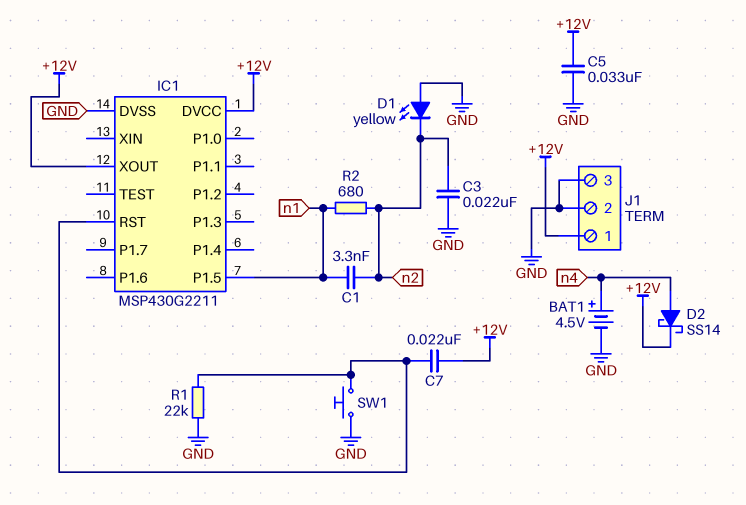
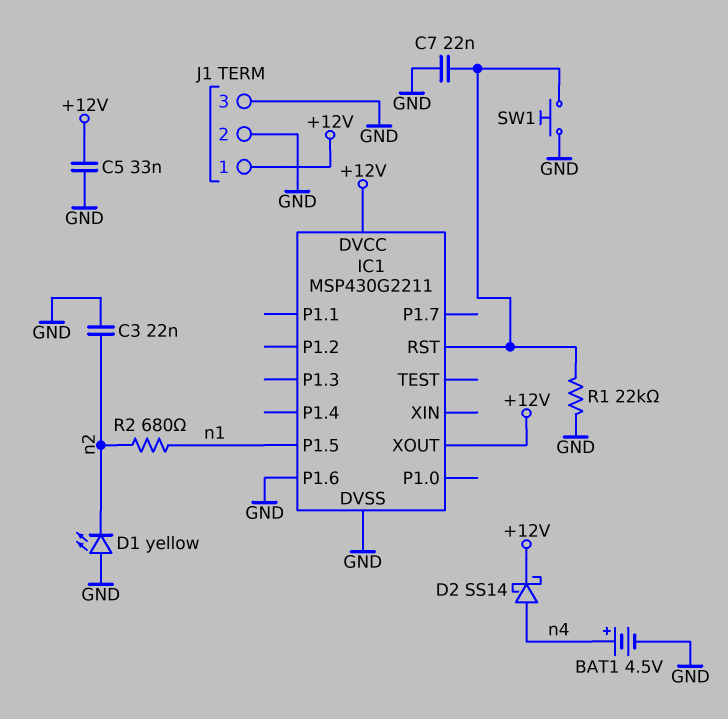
C1: 3.3nF (n1, n2) -> none
C7: 22nF (+12V, IC1/RST) -> 22nF (GND, IC1/RST)
IC1 pin P1.6: none -> GND

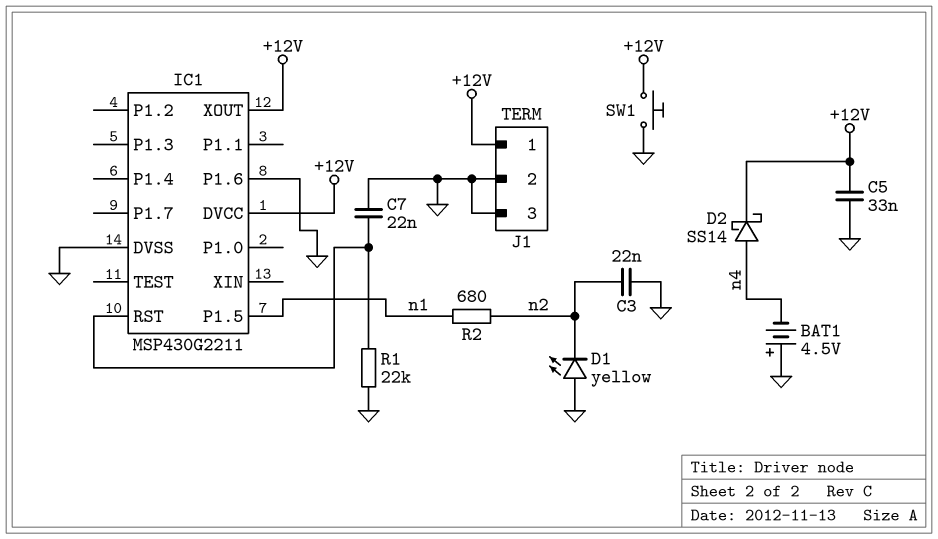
BAT1: 4.5V (plus n4, minus GND) -> 4.5V (plus GND, minus n4)
SW1: button (GND, IC1/RST) -> button (+12V, GND)

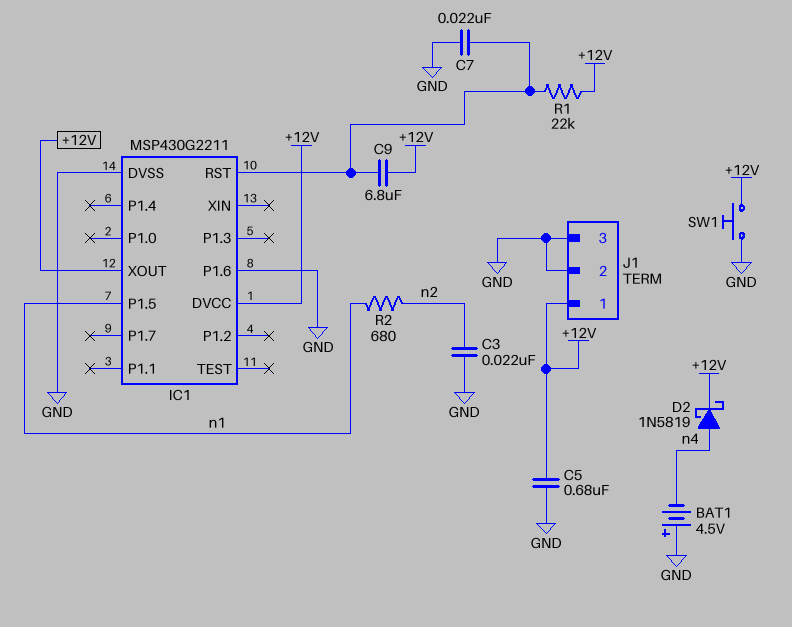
C5: 33nF (+12V, GND) -> 680nF (+12V, GND)
C9: none -> 6.8uF (+12V, IC1/RST)
D1: LED yellow (A GND, K n2) -> none
D2: schottky SS14 (A n4, K +12V) -> schottky 1N5819 (A n4, K +12V)
R1: 22k (GND, IC1/RST) -> 22k (+12V, IC1/RST)

